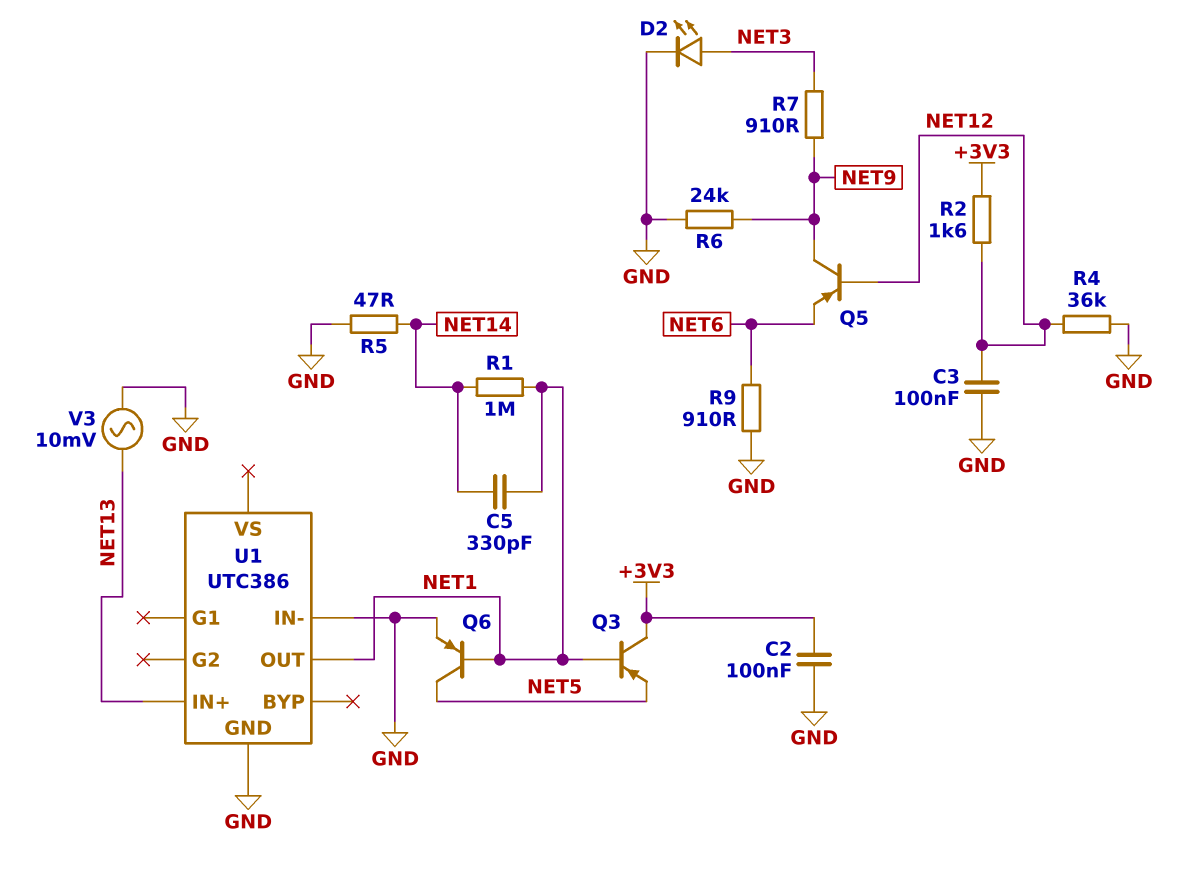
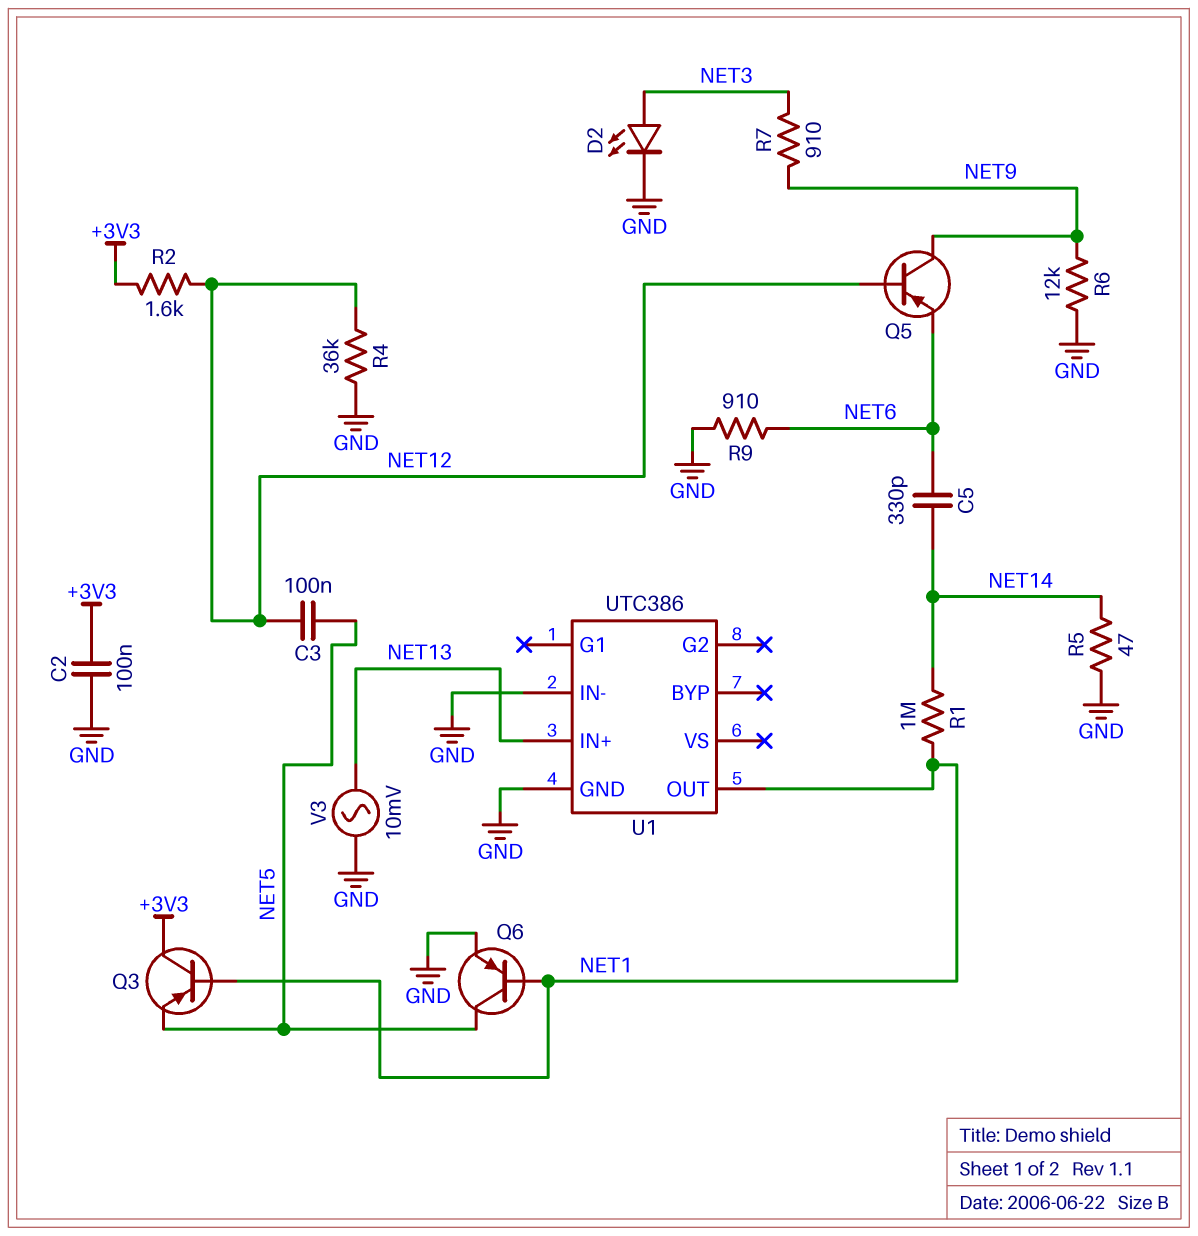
C3: 100nF (GND, NET12) -> 100nF (NET5, NET12)
C5: 330pF (NET1, NET14) -> 330pF (NET6, NET14)
R6: 24k (GND, NET9) -> 12k (GND, NET9)

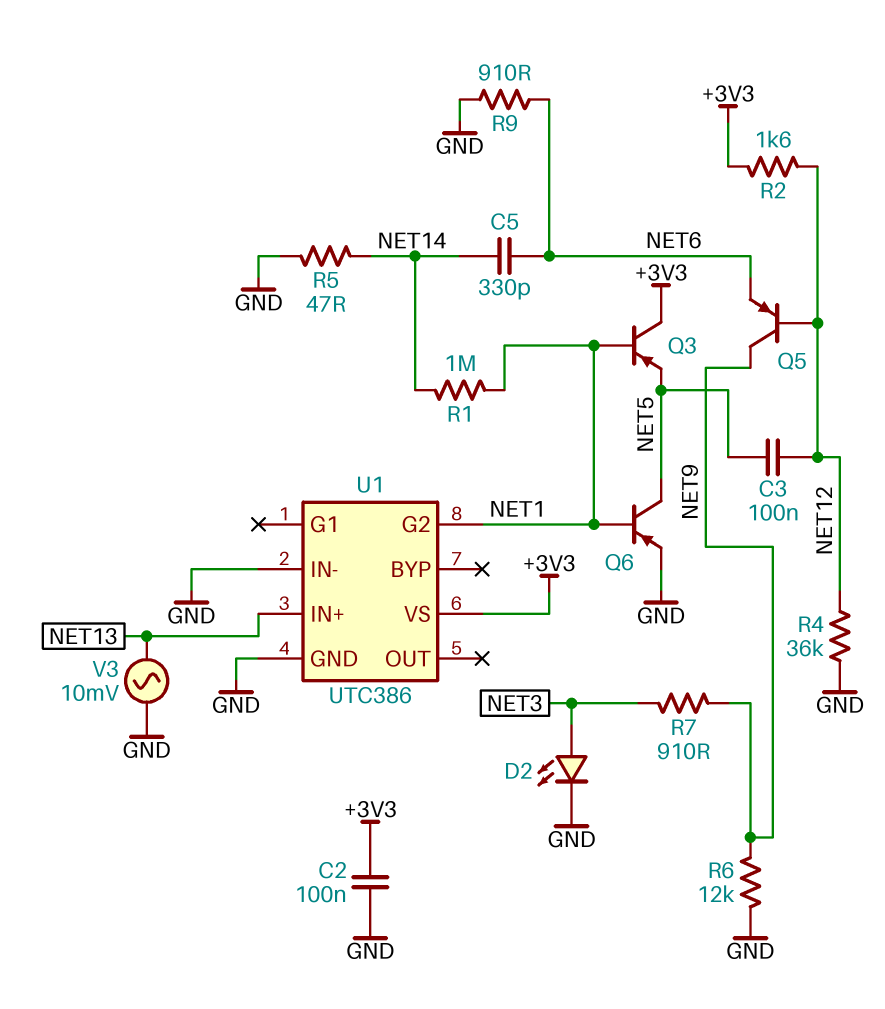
U1 pin G2: none -> NET1
U1 pin OUT: NET1 -> none
U1 pin VS: none -> +3V3

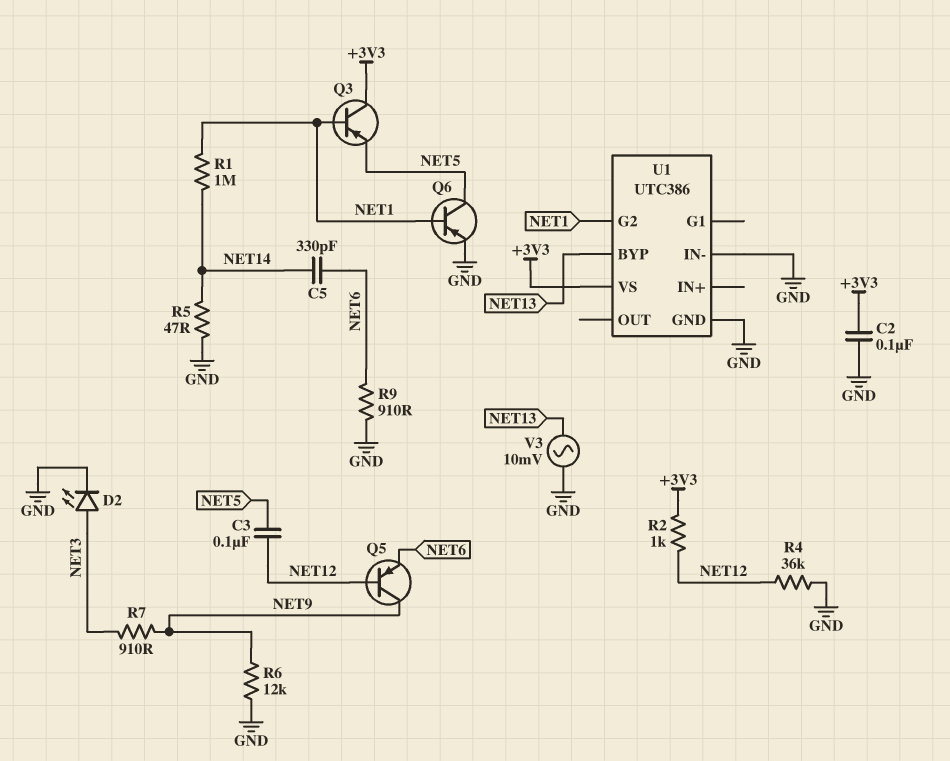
R2: 1.6k (+3V3, NET12) -> 1k (+3V3, NET12)
U1 pin BYP: none -> NET13
U1 pin IN+: NET13 -> none

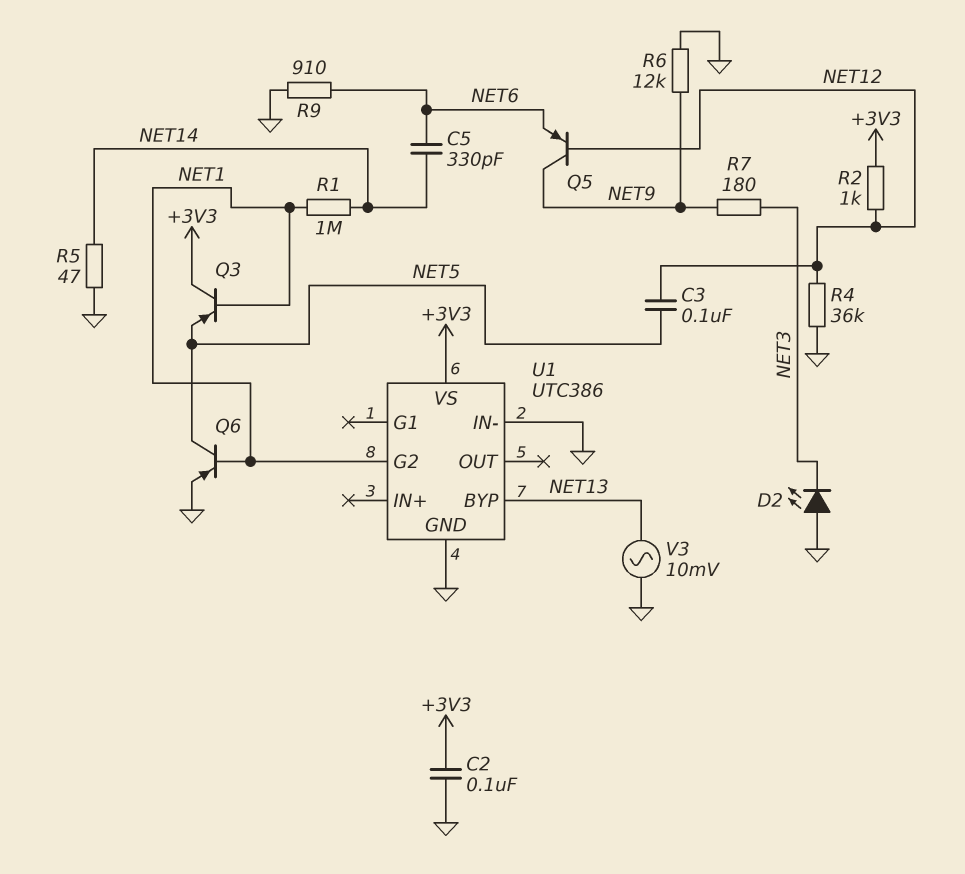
D2: LED (A NET3, K GND) -> LED (A GND, K NET3)
R7: 910 (NET3, NET9) -> 180 (NET3, NET9)

